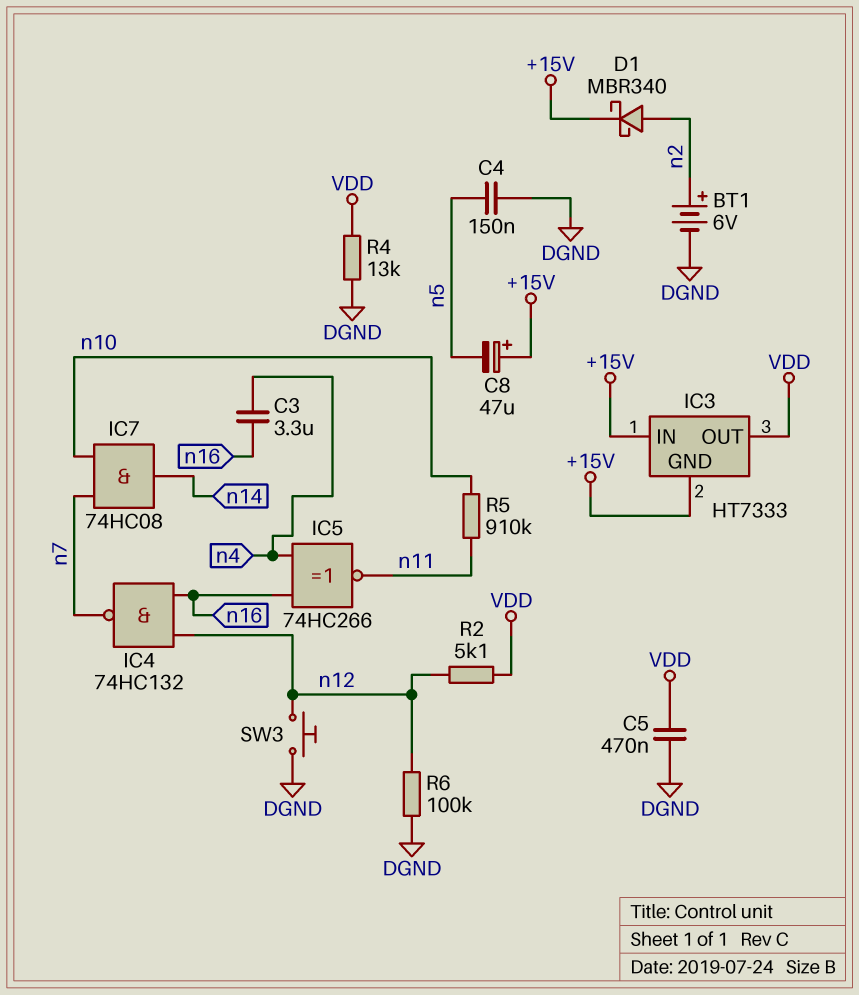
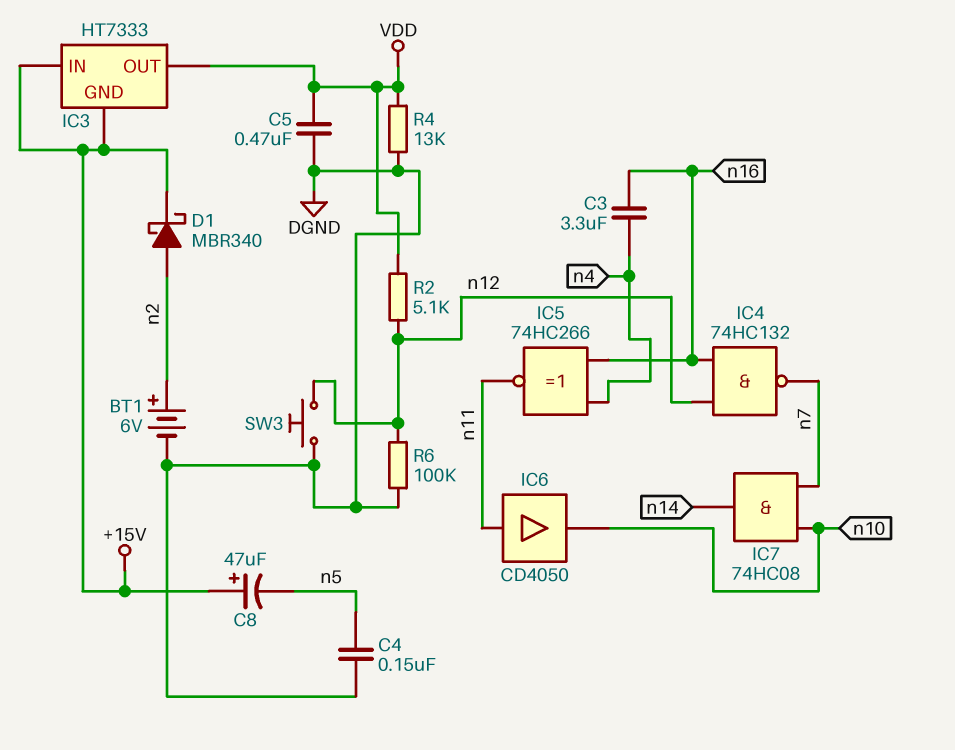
IC6: none -> buffer CD4050 (in n11, out n10)
R5: 910k (n10, n11) -> none

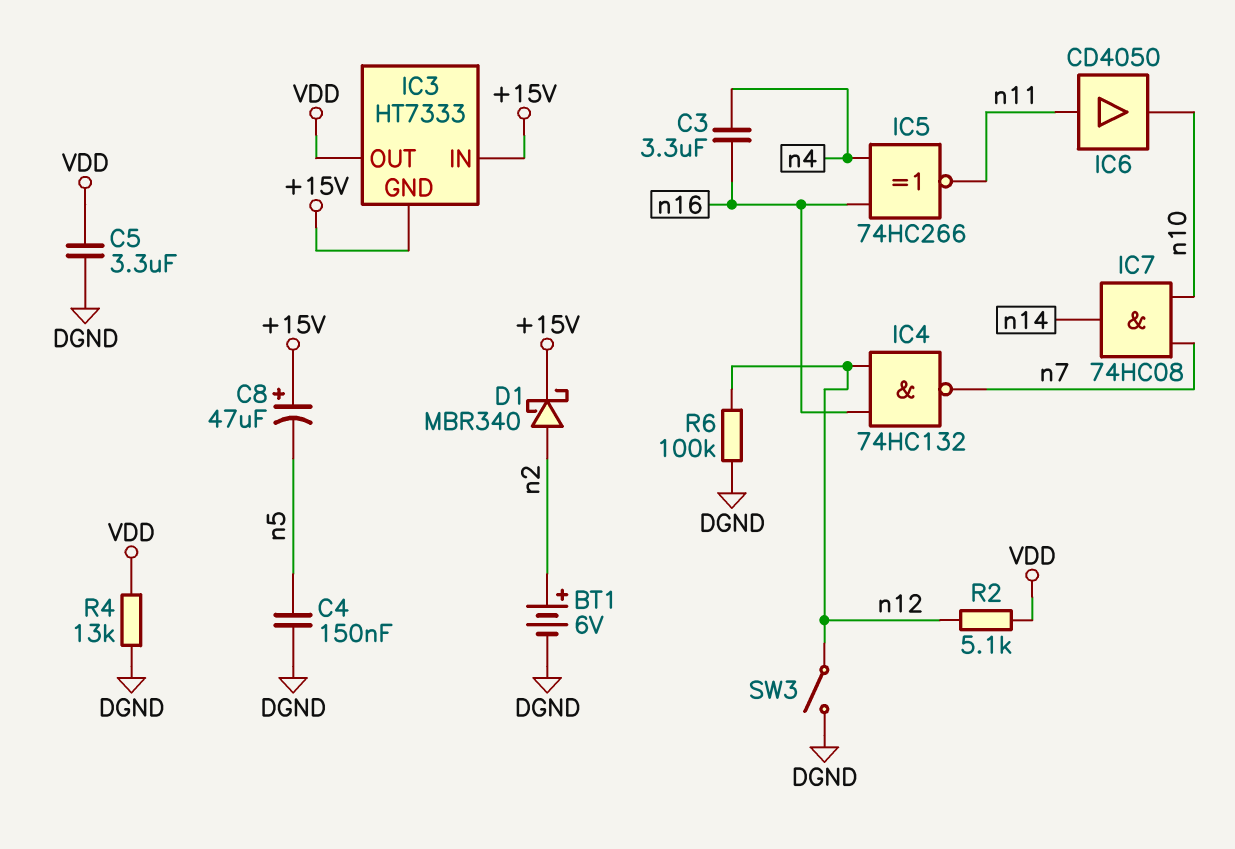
C5: 470nF (DGND, VDD) -> 3.3uF (DGND, VDD)
SW3: button (DGND, n12) -> switch (DGND, n12)

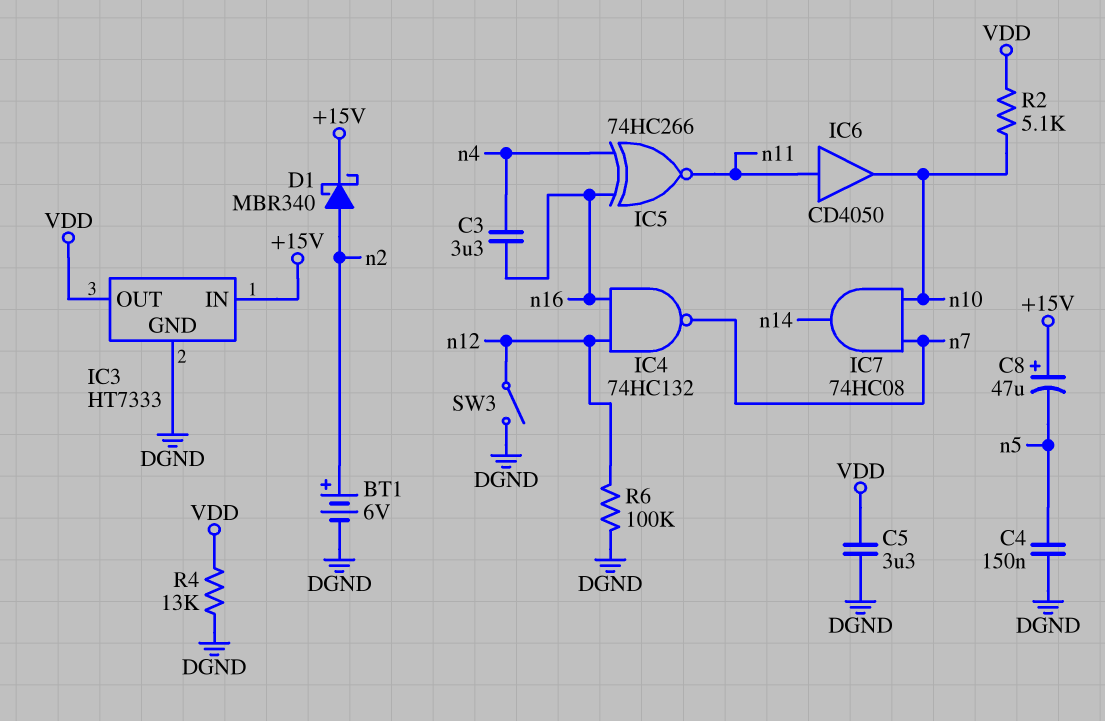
IC3 pin GND: +15V -> DGND
R2: 5.1k (VDD, n12) -> 5.1k (VDD, n10)

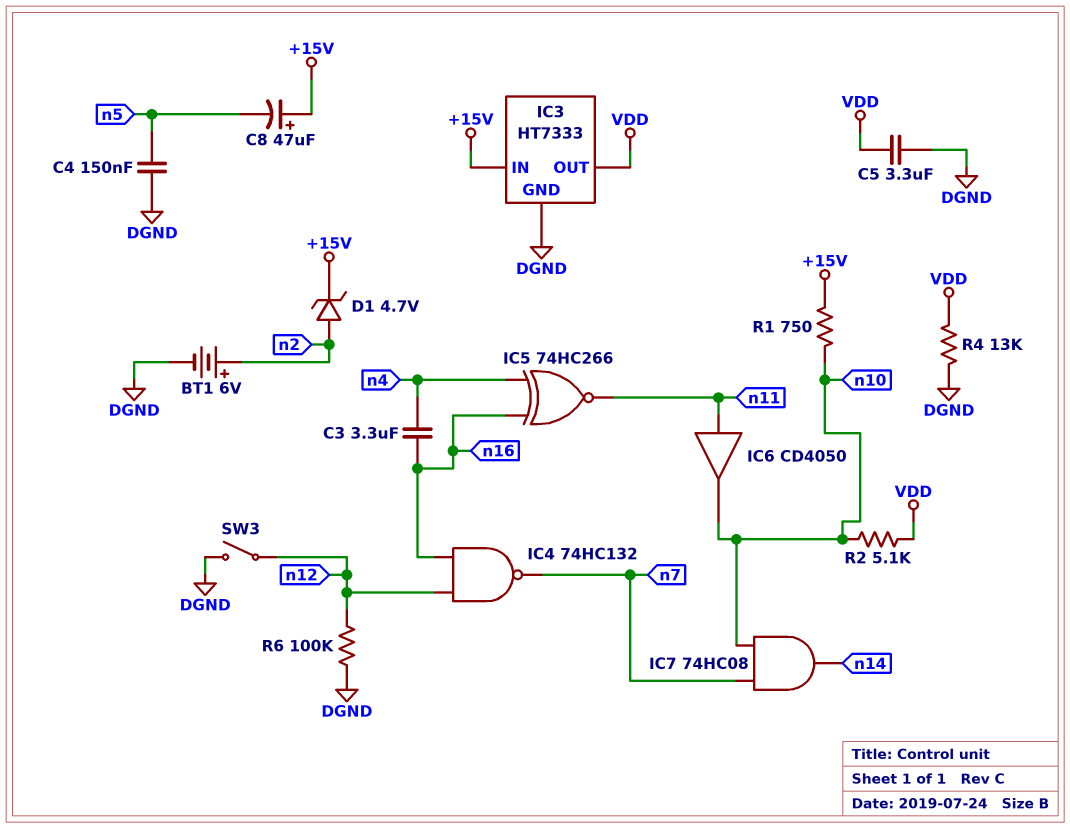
D1: schottky MBR340 (A n2, K +15V) -> zener 4.7V (A n2, K +15V)
R1: none -> 750 (+15V, n10)

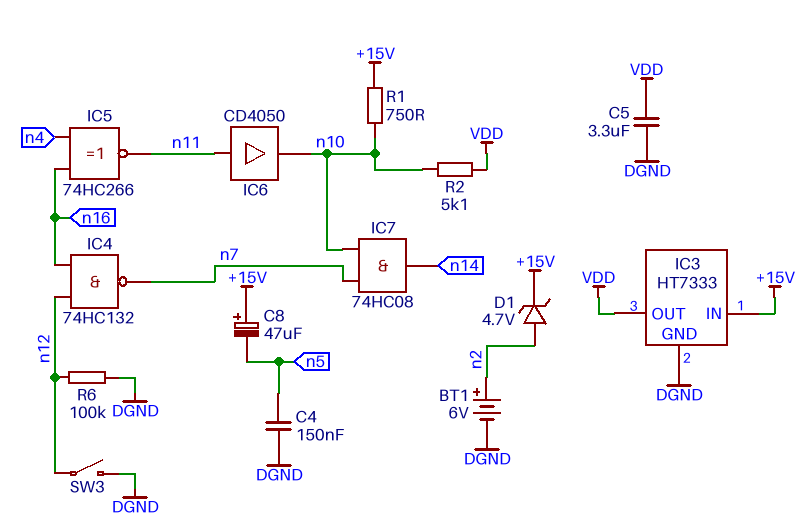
C3: 3.3uF (n4, n16) -> none
R4: 13k (DGND, VDD) -> none

